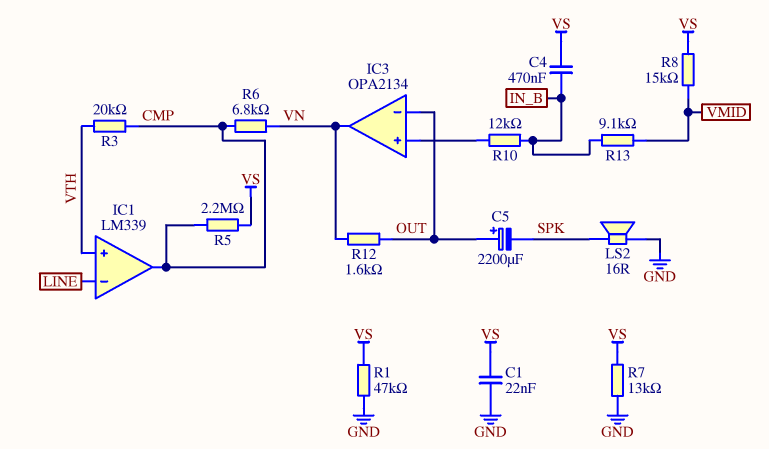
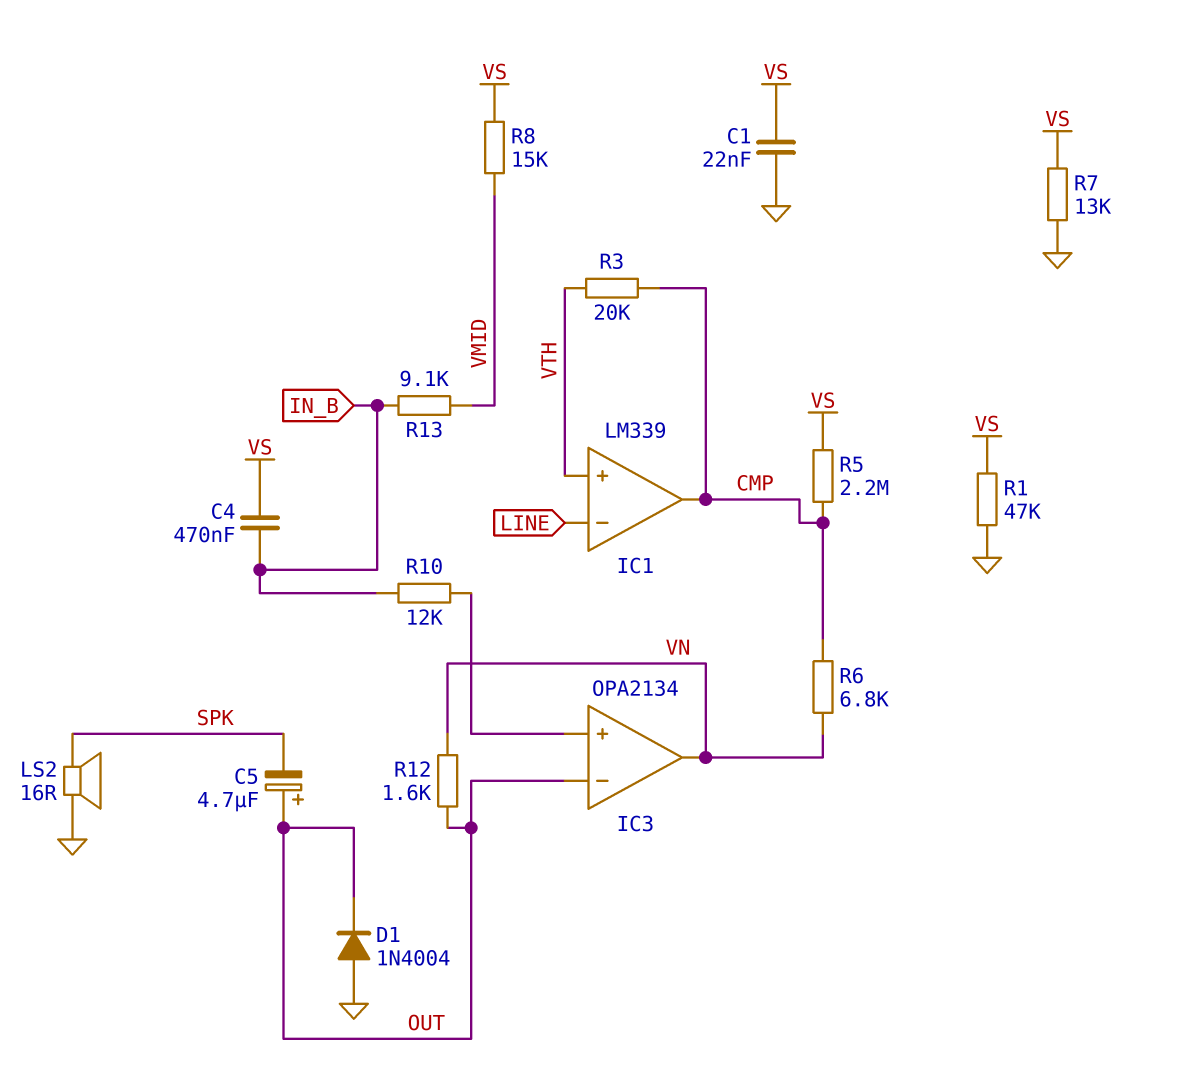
C5: 2200uF (plus OUT, minus SPK) -> 4.7uF (plus OUT, minus SPK)
D1: none -> diode 1N4004 (A GND, K OUT)

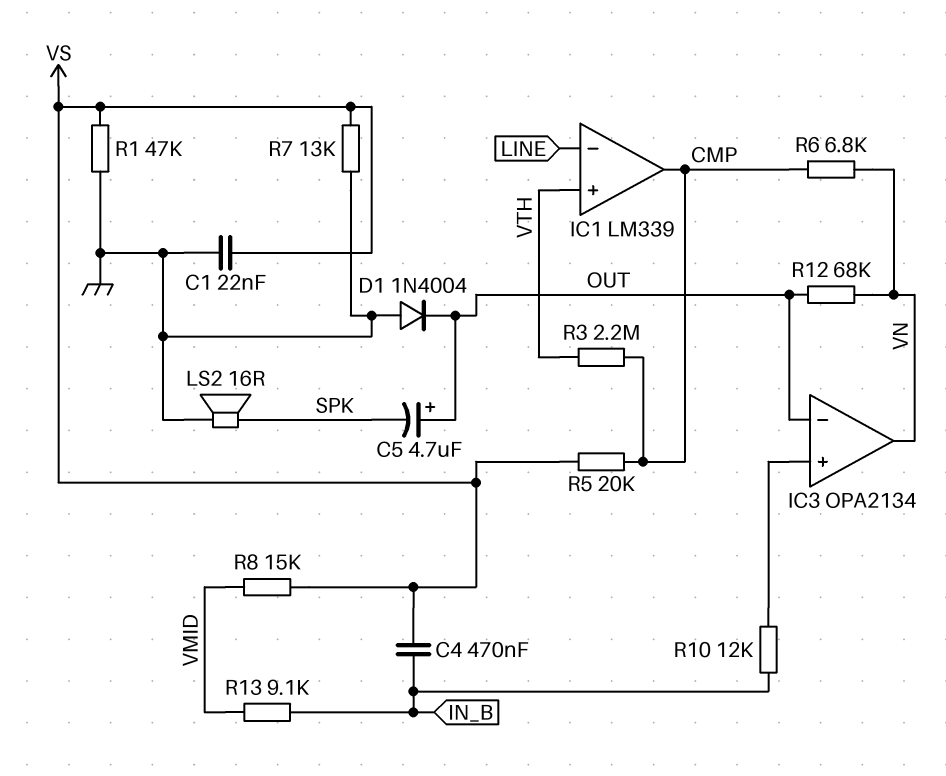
R3: 20k (CMP, VTH) -> 2.2M (CMP, VTH)
R5: 2.2M (CMP, VS) -> 20k (CMP, VS)
R12: 1.6k (OUT, VN) -> 68k (OUT, VN)

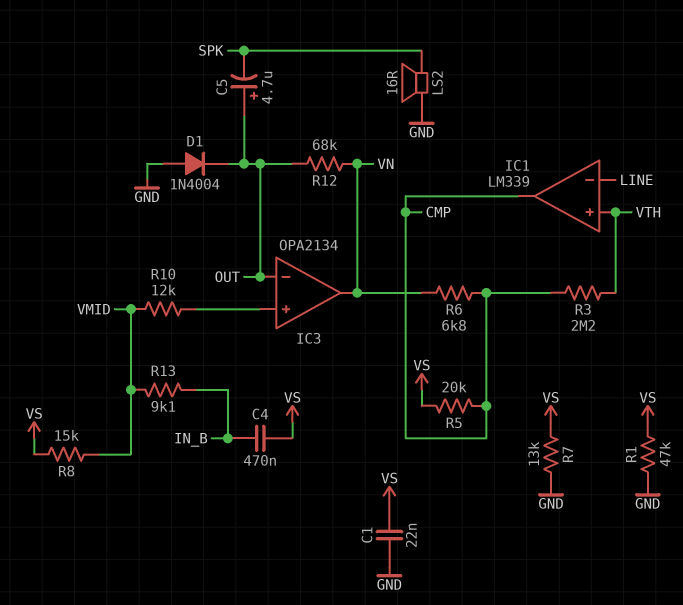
R10: 12k (IC3/in+, IN_B) -> 12k (IC3/in+, VMID)

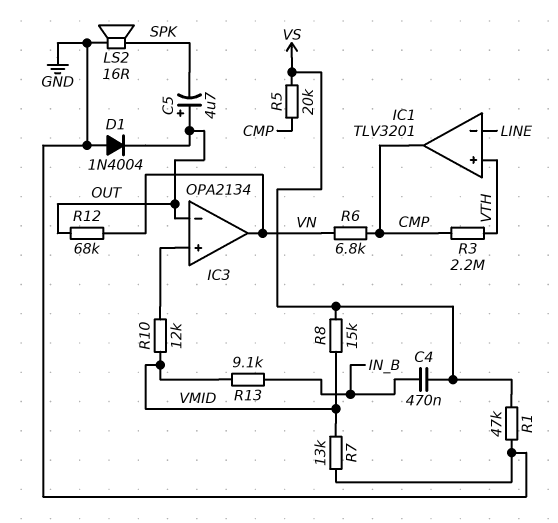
C1: 22nF (GND, VS) -> none
IC1: LM339 -> TLV3201
R7: 13k (GND, VS) -> 13k (GND, VMID)

